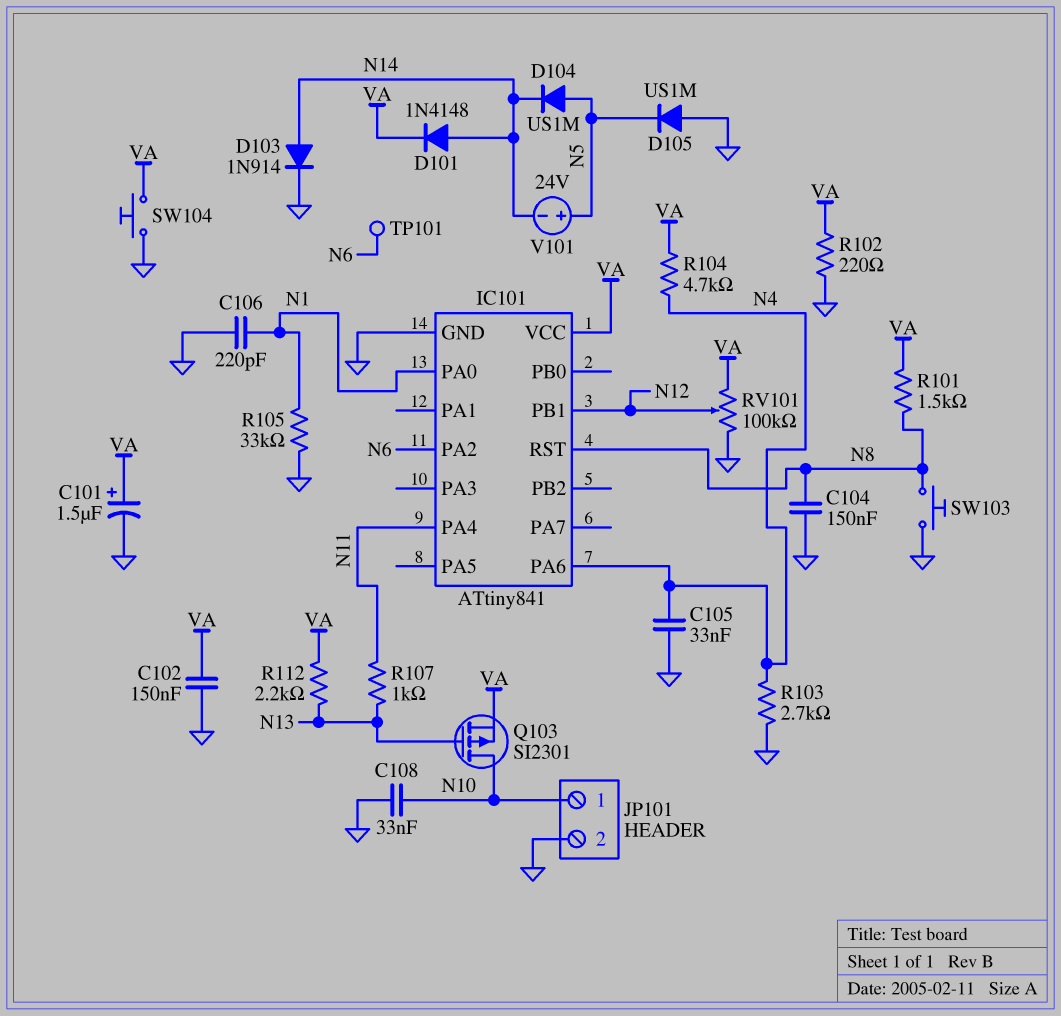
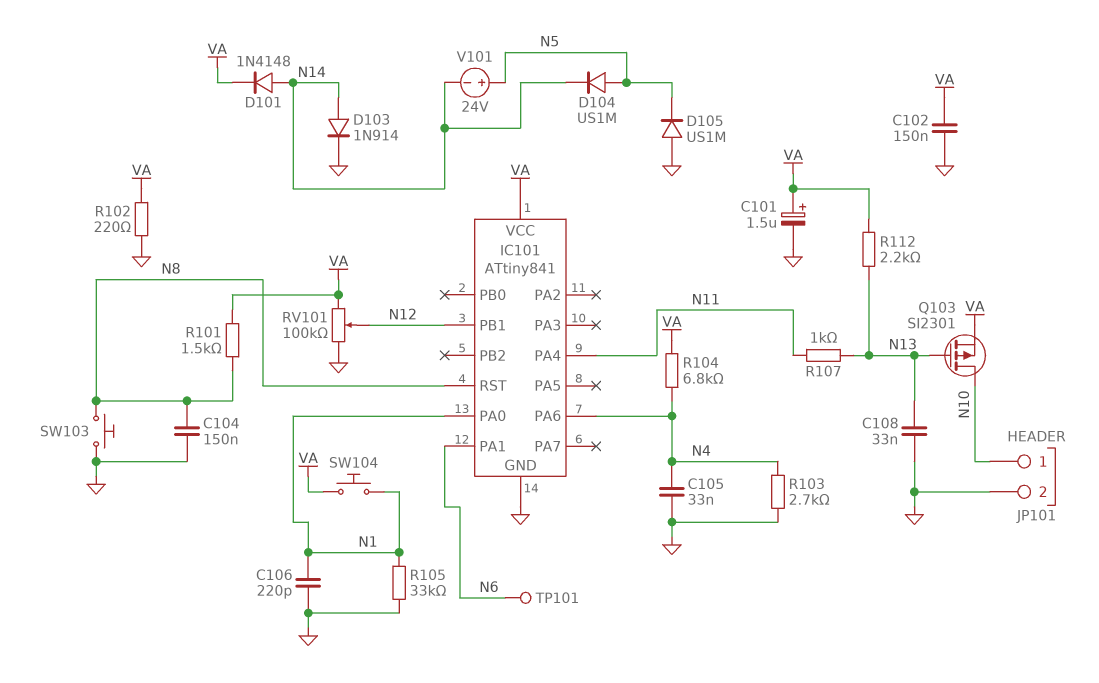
C108: 33nF (GND, N10) -> 33nF (GND, N13)
IC101 pin PA1: none -> N6
IC101 pin PA2: N6 -> none
R104: 4.7k (N4, VA) -> 6.8k (N4, VA)
SW104: button (GND, VA) -> button (N1, VA)

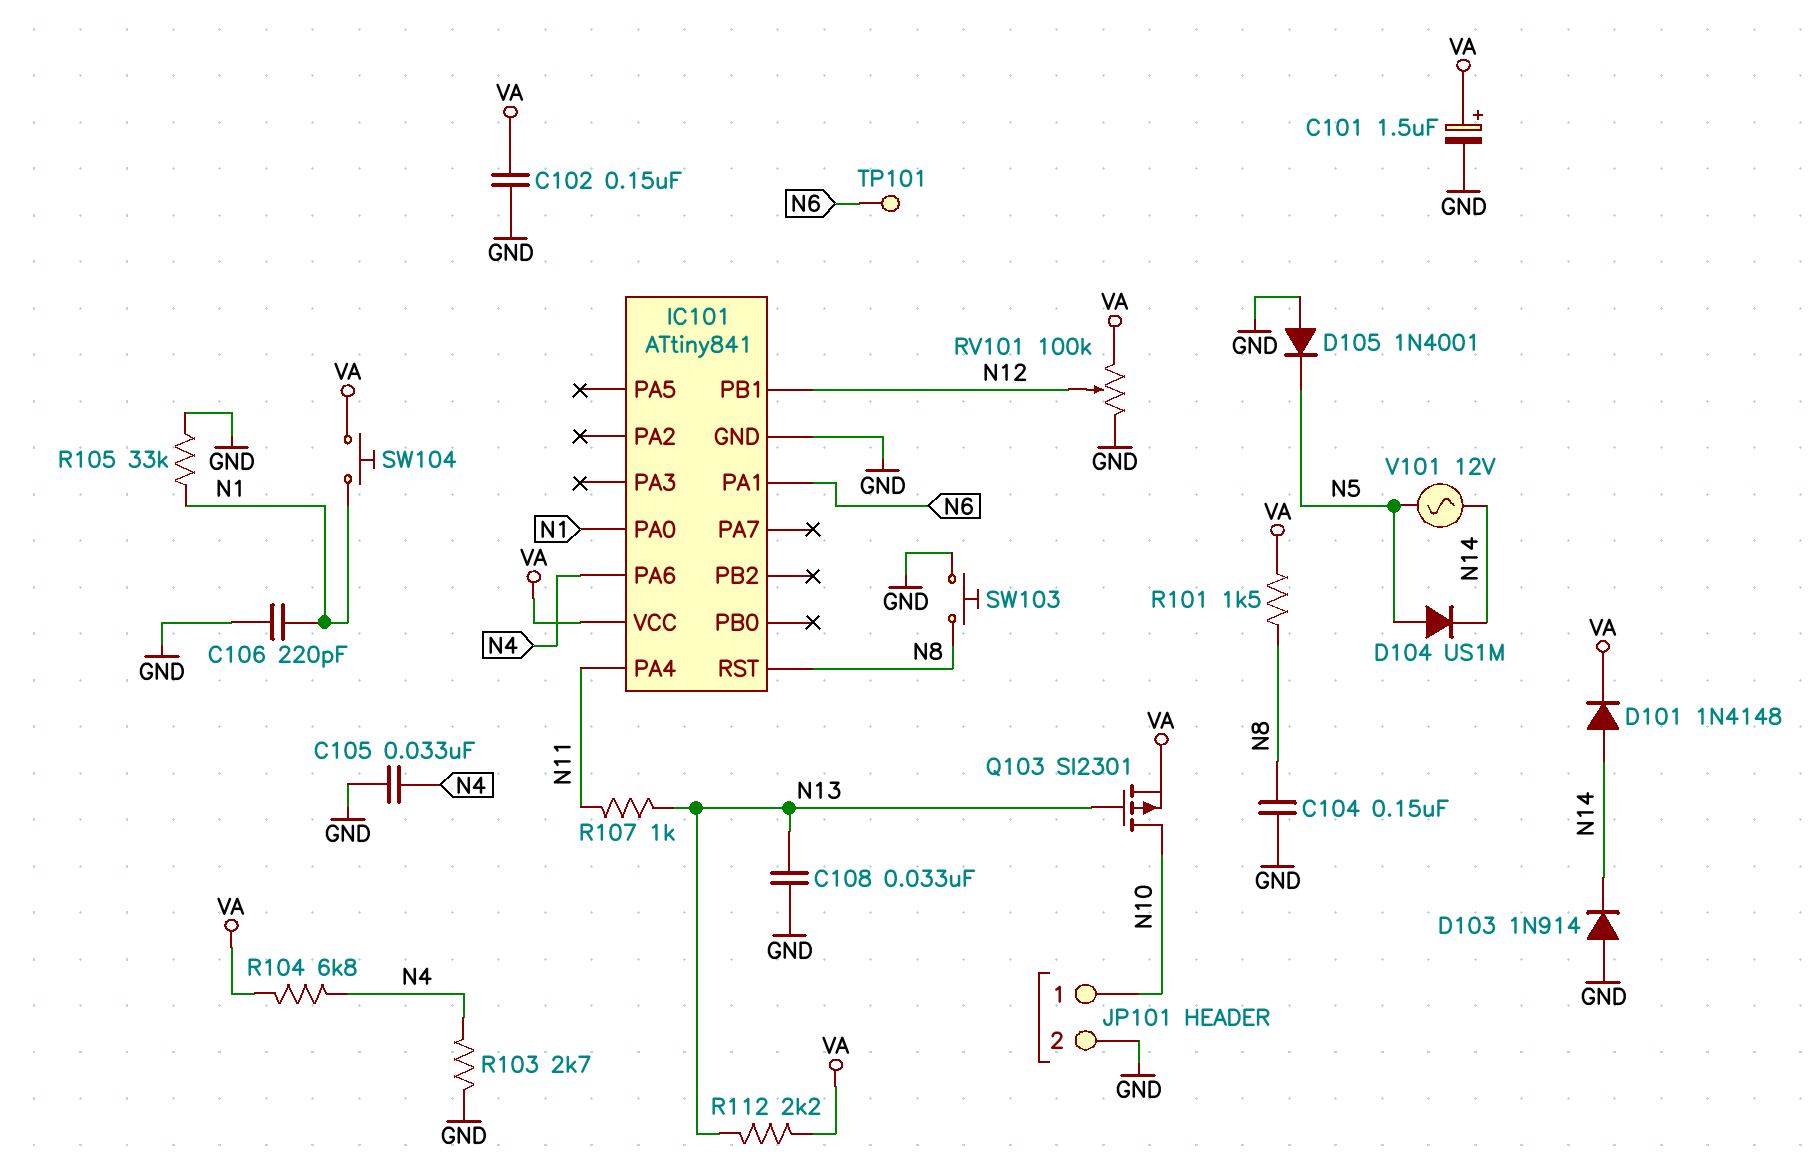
D103: diode 1N914 (A N14, K GND) -> diode 1N914 (A GND, K N14)
D105: diode US1M (A GND, K N5) -> diode 1N4001 (A GND, K N5)
R102: 220 (GND, VA) -> none
V101: 24V (plus N5, minus N14) -> AC 12V (N5, N14)

